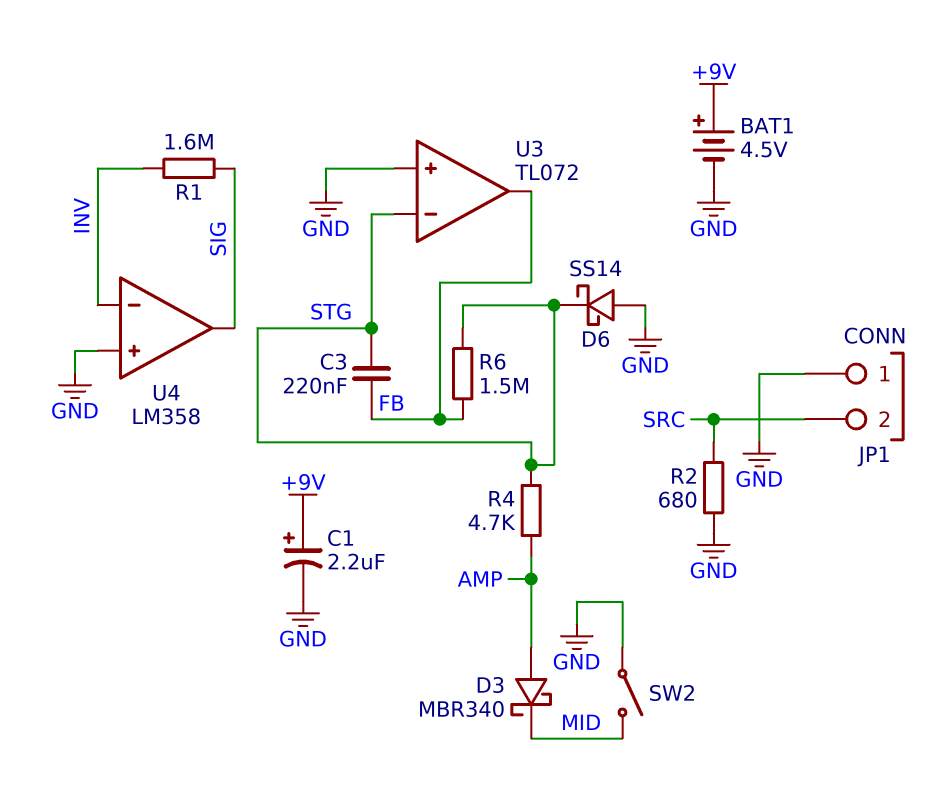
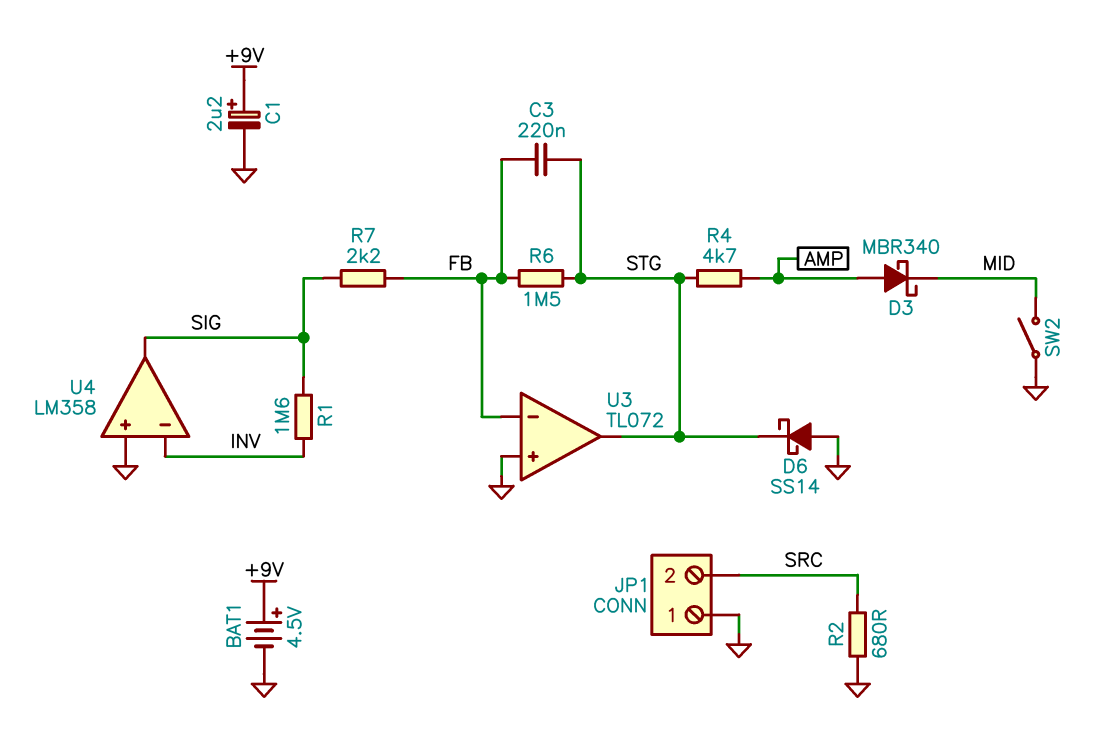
R7: none -> 2.2k (FB, SIG)
U3 pin in-: STG -> FB
U3 pin out: FB -> STG

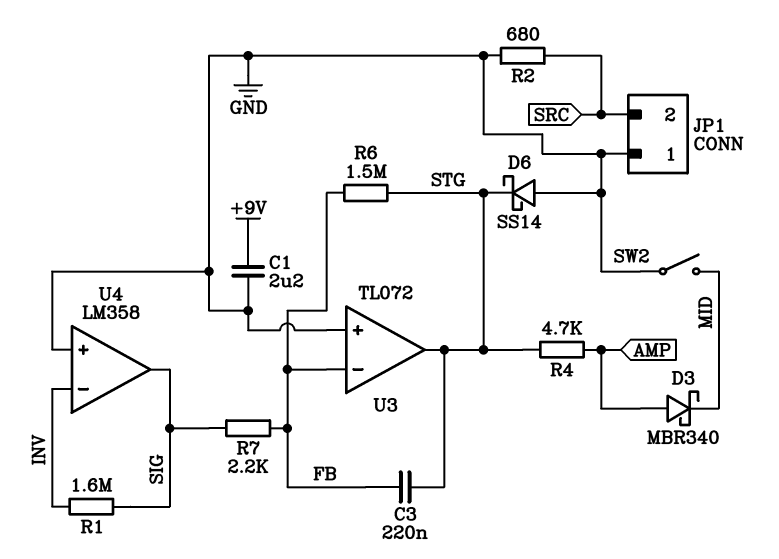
BAT1: 4.5V (plus +9V, minus GND) -> none
C1: 2.2uF (plus +9V, minus GND) -> 2.2uF (+9V, GND)

